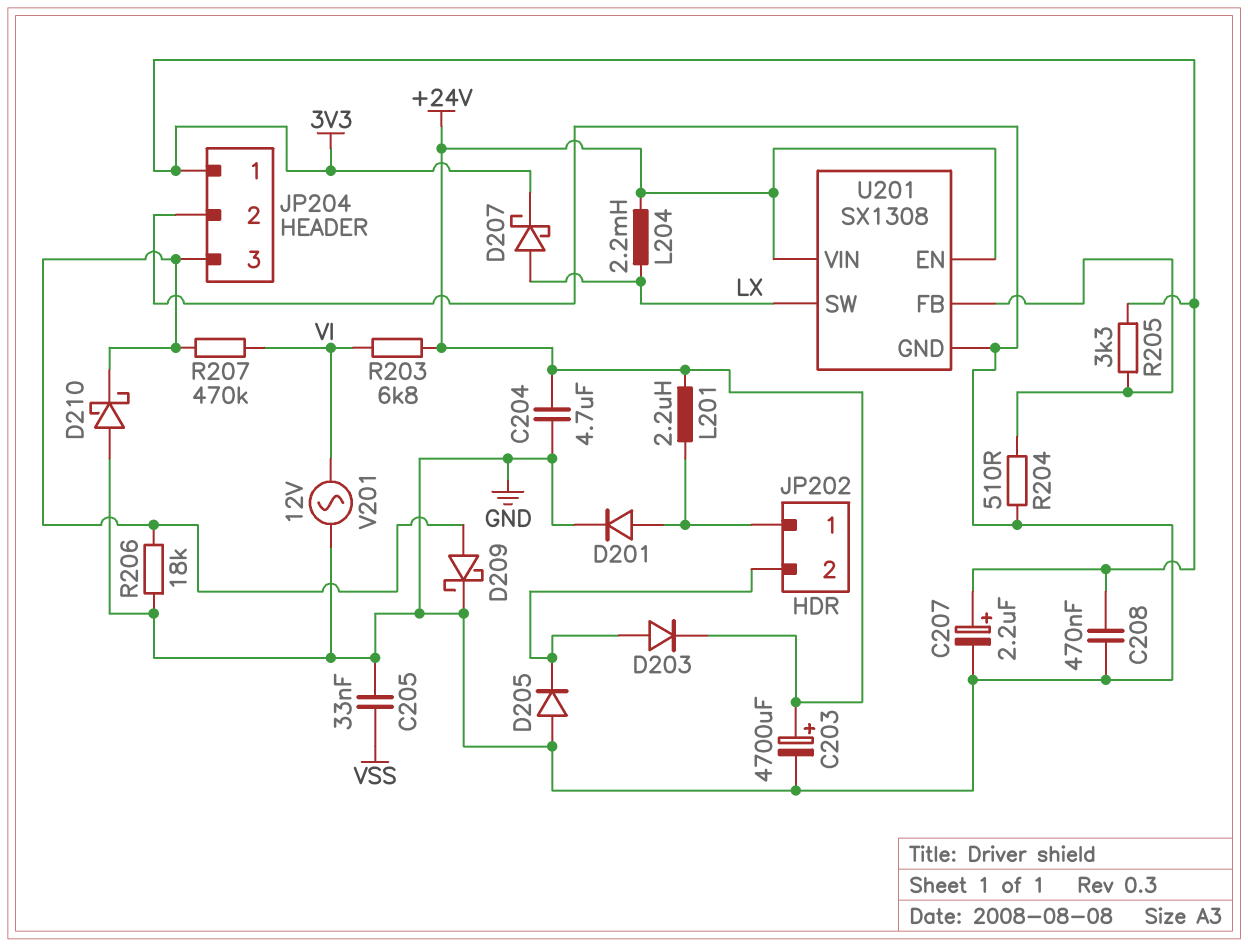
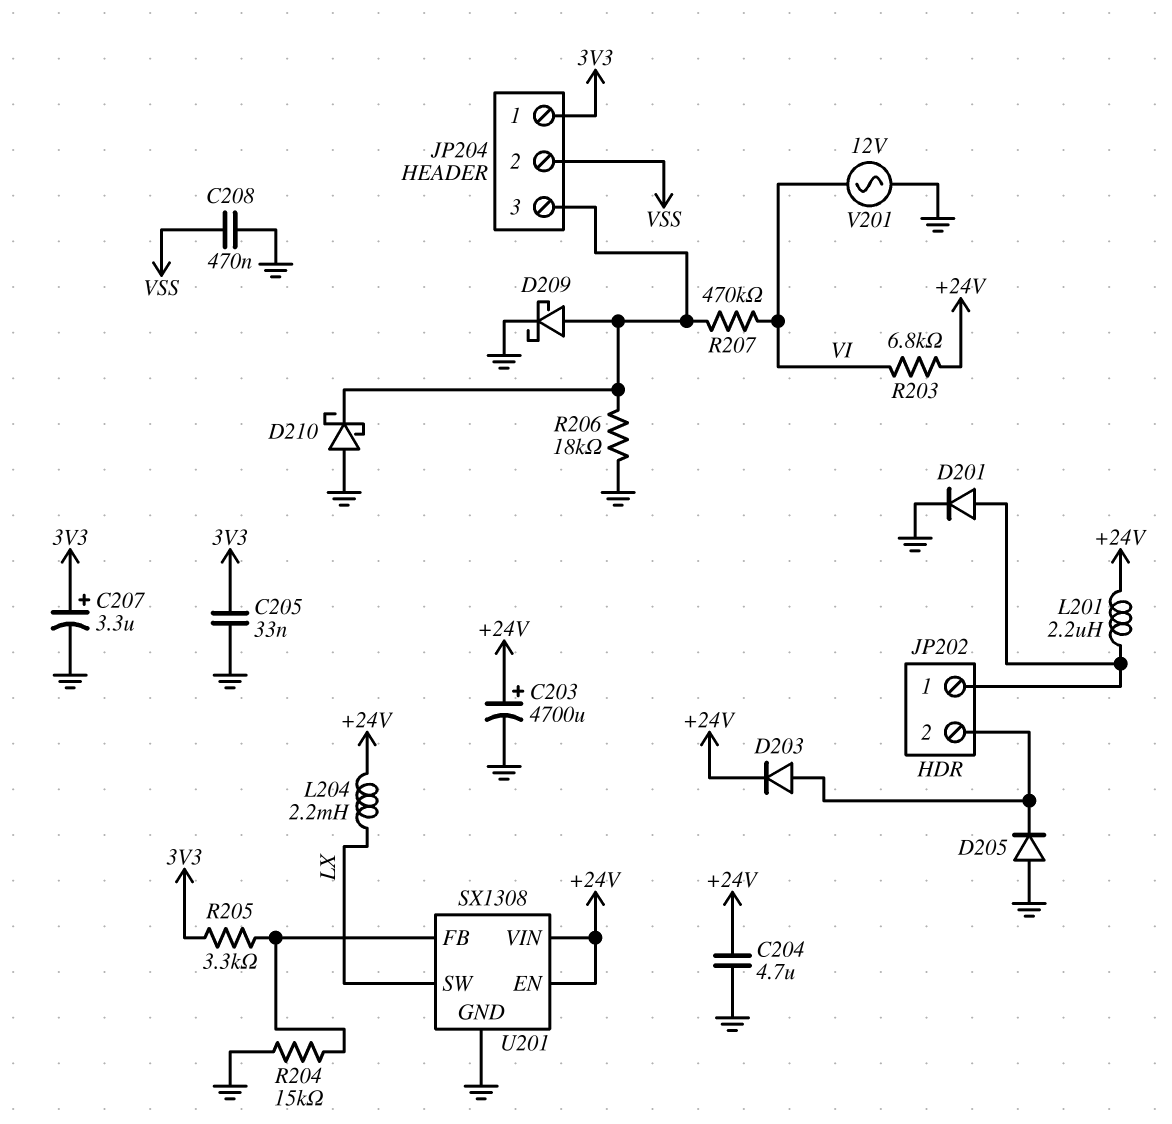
C205: 33nF (GND, VSS) -> 33nF (3V3, GND)
C207: 2.2uF (plus 3V3, minus GND) -> 3.3uF (plus 3V3, minus GND)
C208: 470nF (3V3, GND) -> 470nF (GND, VSS)
D207: schottky (A LX, K 3V3) -> none
JP204 pin 2: GND -> VSS
R204: 510 (GND, U201/FB) -> 15k (GND, U201/FB)

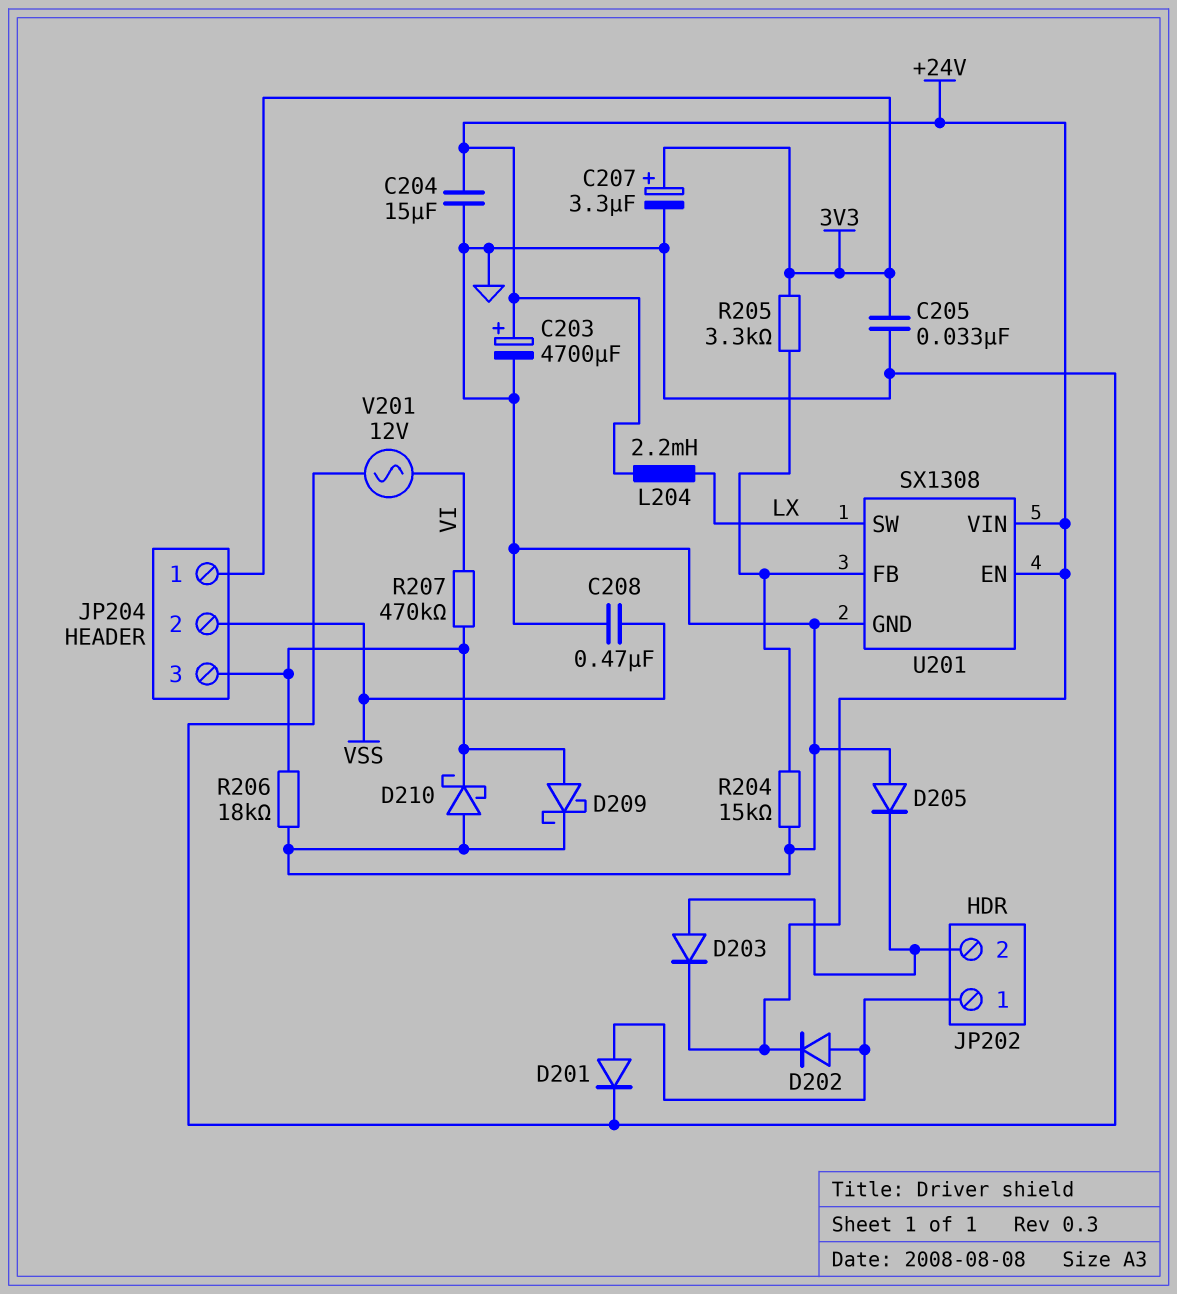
C204: 4.7uF (+24V, GND) -> 15uF (+24V, GND)
D202: none -> diode (A JP202/1, K +24V)
L201: 2.2uH (+24V, JP202/1) -> none
R203: 6.8k (+24V, VI) -> none

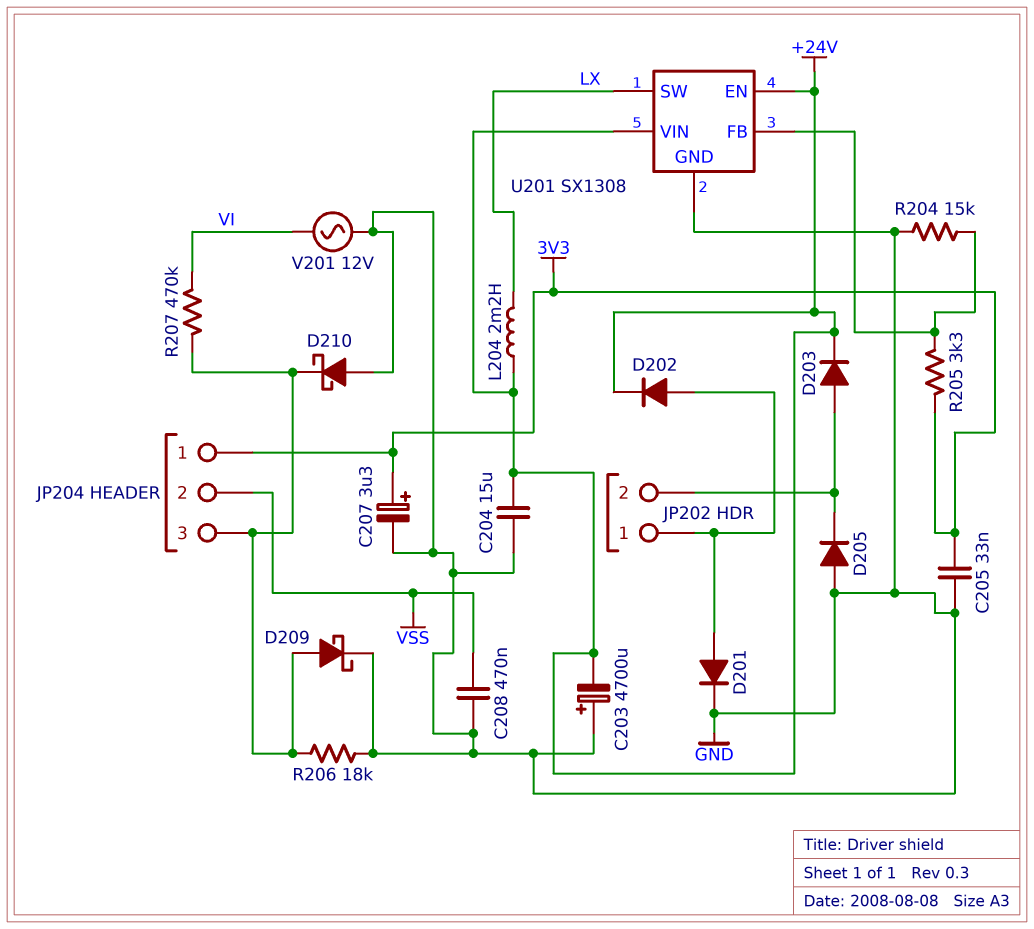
C203: 4700uF (plus +24V, minus GND) -> 4700uF (plus GND, minus +24V)

